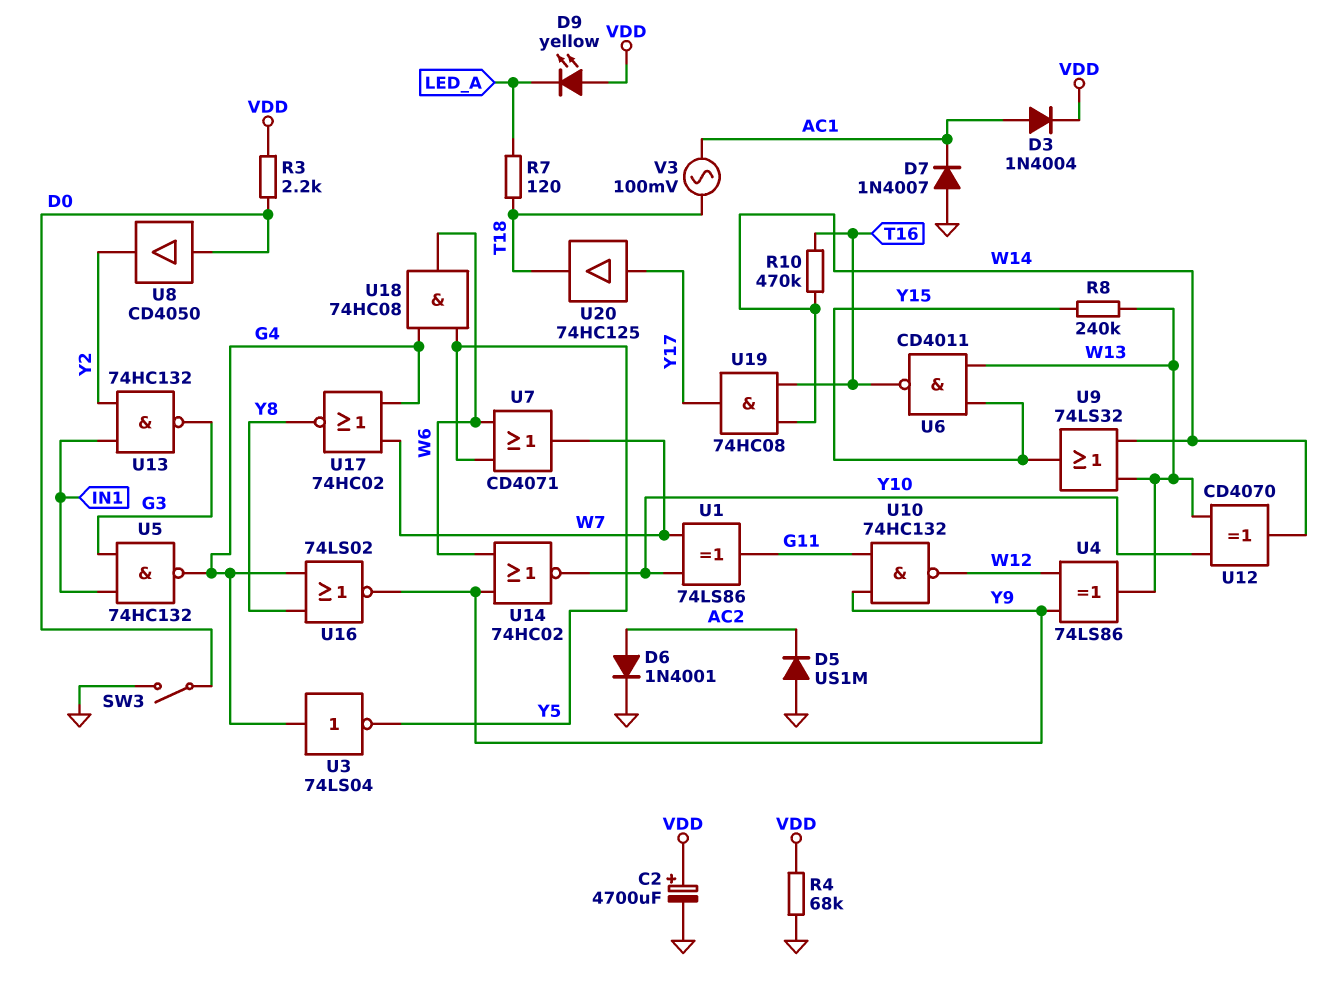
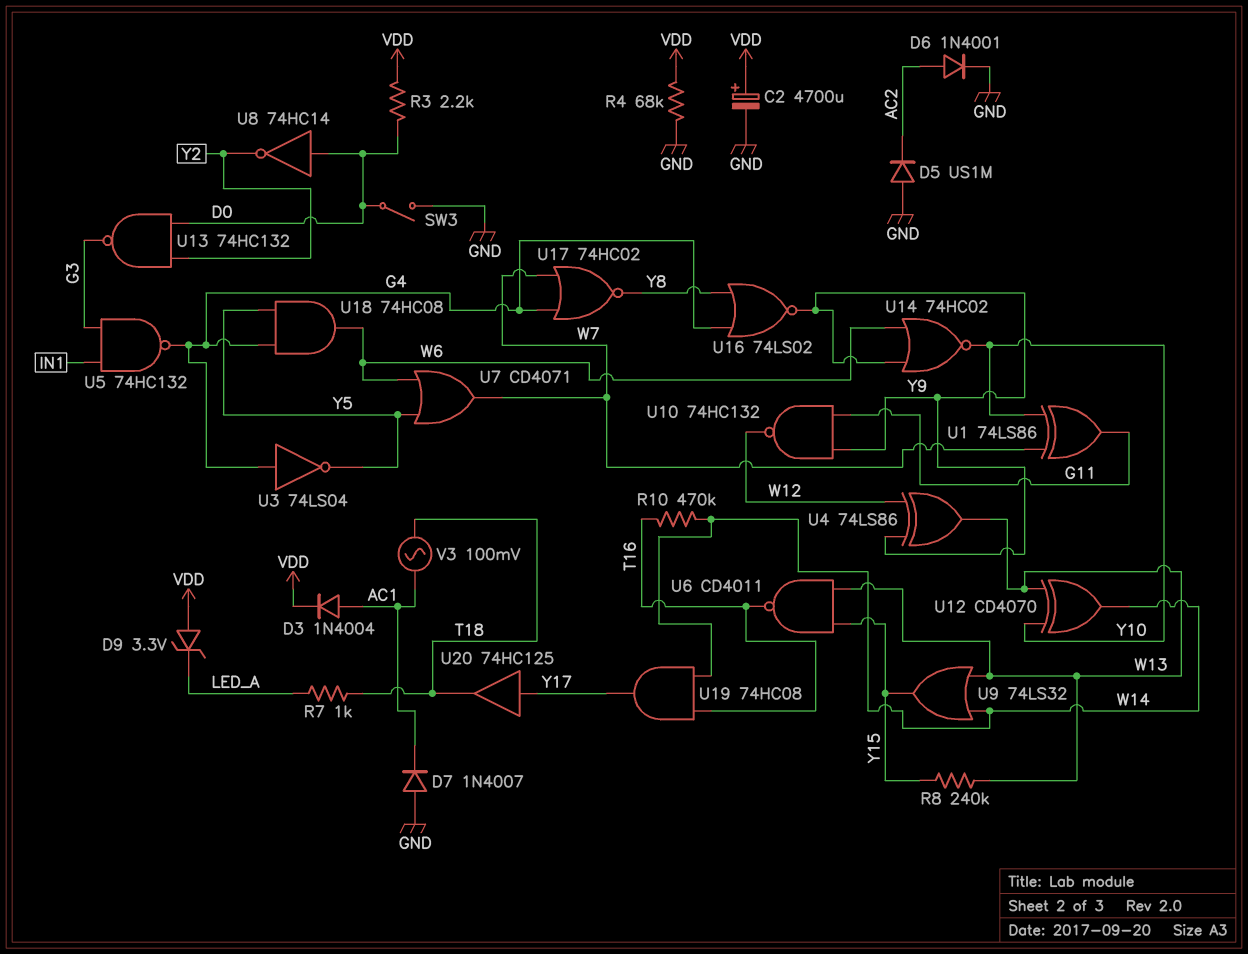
D9: LED yellow (A VDD, K LED_A) -> zener 3.3V (A VDD, K LED_A)
R7: 120 (LED_A, T18) -> 1k (LED_A, T18)
U8: buffer CD4050 (in D0, out Y2) -> NOT 74HC14 (in D0, out Y2)
U13: NAND 74HC132 (in IN1, in Y2, out G3) -> NAND 74HC132 (in D0, in Y2, out G3)

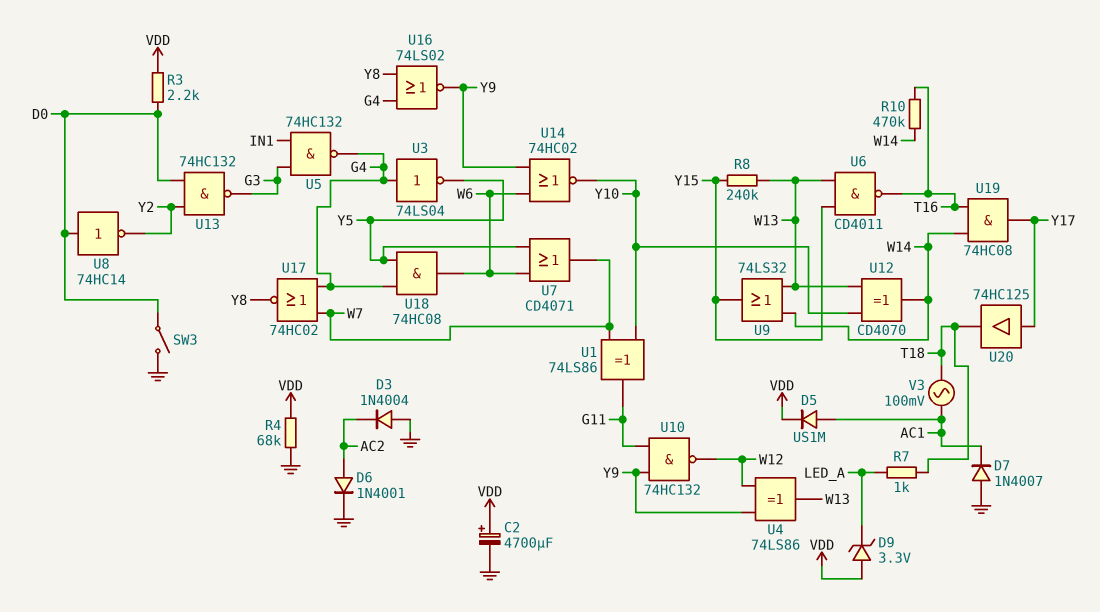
D3: diode 1N4004 (A AC1, K VDD) -> diode 1N4004 (A GND, K AC2)
D5: diode US1M (A GND, K AC2) -> diode US1M (A AC1, K VDD)

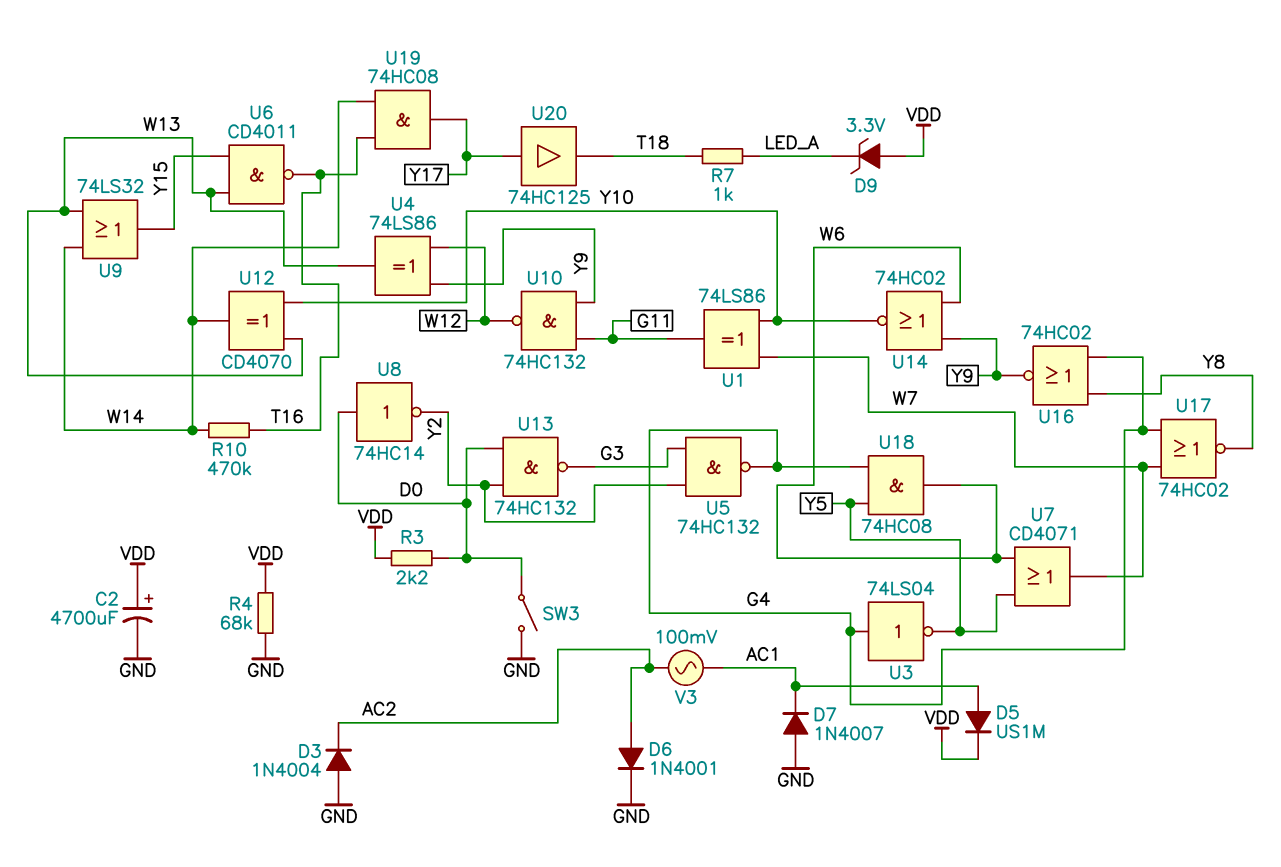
R8: 240k (W13, Y15) -> none
U5: NAND 74HC132 (in G3, in IN1, out G4) -> NAND 74HC132 (in G3, in Y2, out G4)
U16: NOR 74LS02 (in G4, in Y8, out Y9) -> NOR 74HC02 (in G4, in Y8, out Y9)
V3: AC 100mV (AC1, T18) -> AC 100mV (AC1, AC2)

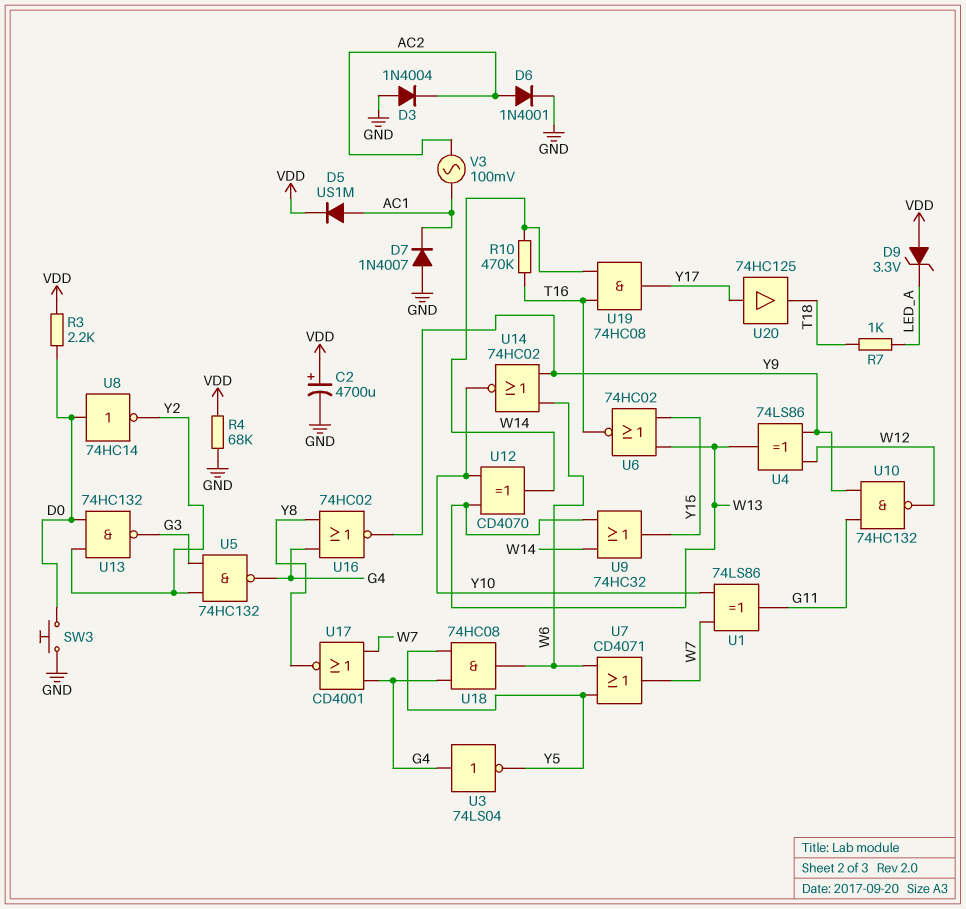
SW3: switch (D0, GND) -> button (D0, GND)
U6: NAND CD4011 (in W13, in Y15, out T16) -> NOR 74HC02 (in W13, in Y15, out T16)
U9: OR 74LS32 (in W13, in W14, out Y15) -> OR 74HC32 (in W13, in W14, out Y15)
U17: NOR 74HC02 (in G4, in W7, out Y8) -> NOR CD4001 (in G4, in W7, out Y8)

